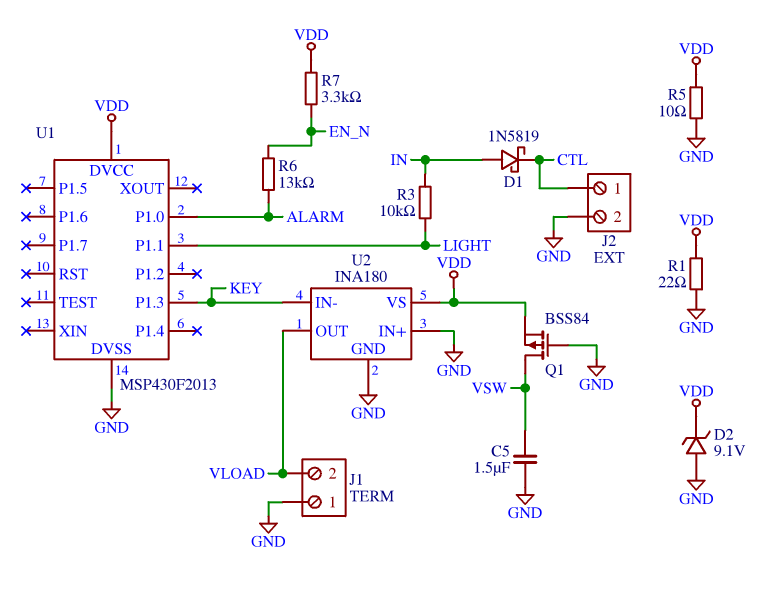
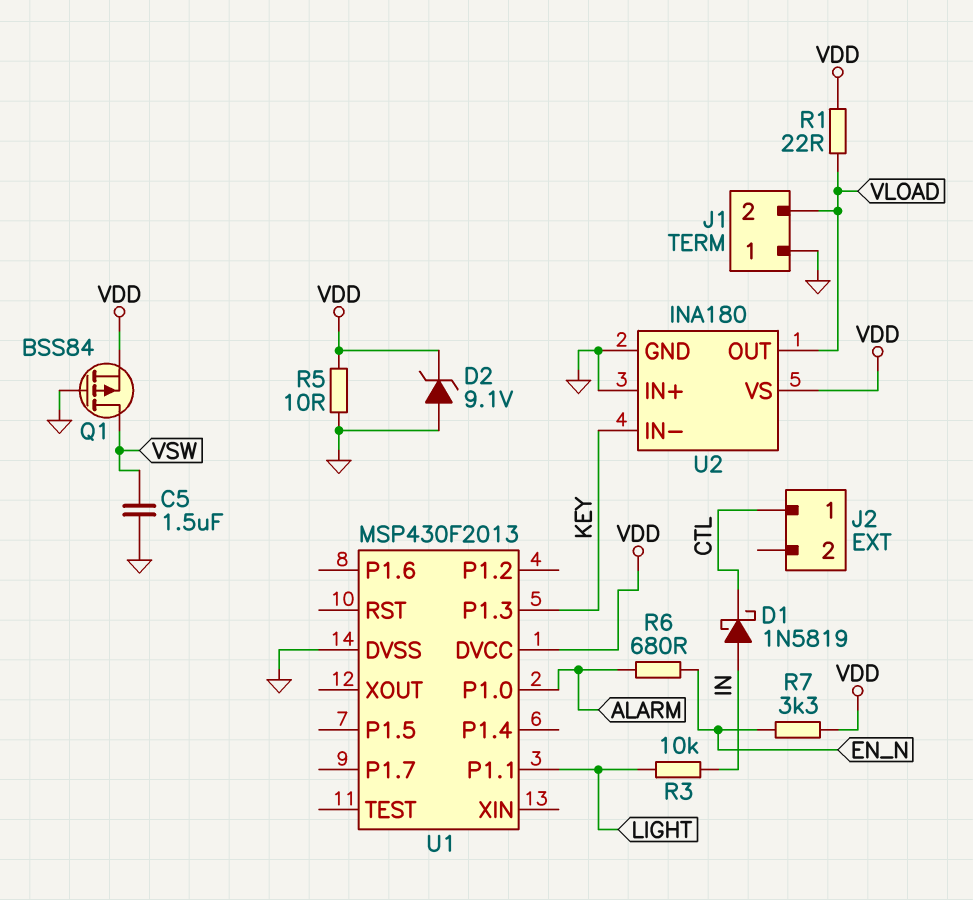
J2 pin 2: GND -> none
R1: 22 (GND, VDD) -> 22 (VDD, VLOAD)
R6: 13k (ALARM, EN_N) -> 680 (ALARM, EN_N)

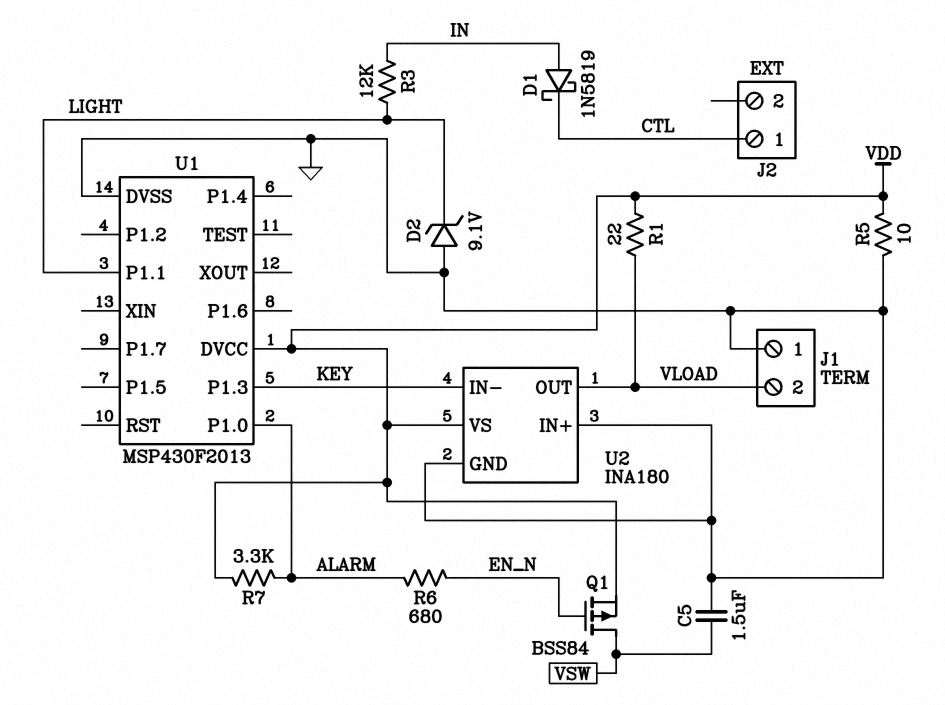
D2: zener 9.1V (A GND, K VDD) -> zener 9.1V (A GND, K LIGHT)
Q1: PMOS BSS84 (G GND, D VSW, S VDD) -> PMOS BSS84 (G EN_N, D VSW, S VDD)
R3: 10k (IN, LIGHT) -> 12k (IN, LIGHT)
R7: 3.3k (EN_N, VDD) -> 3.3k (ALARM, VDD)

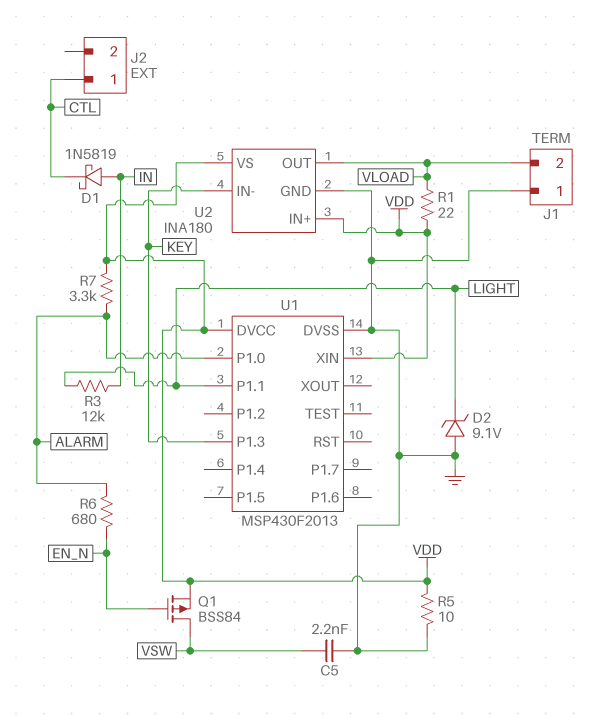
C5: 1.5uF (GND, VSW) -> 2.2nF (GND, VSW)
U1 pin XIN: none -> VDD
U2 pin IN+: GND -> VDD

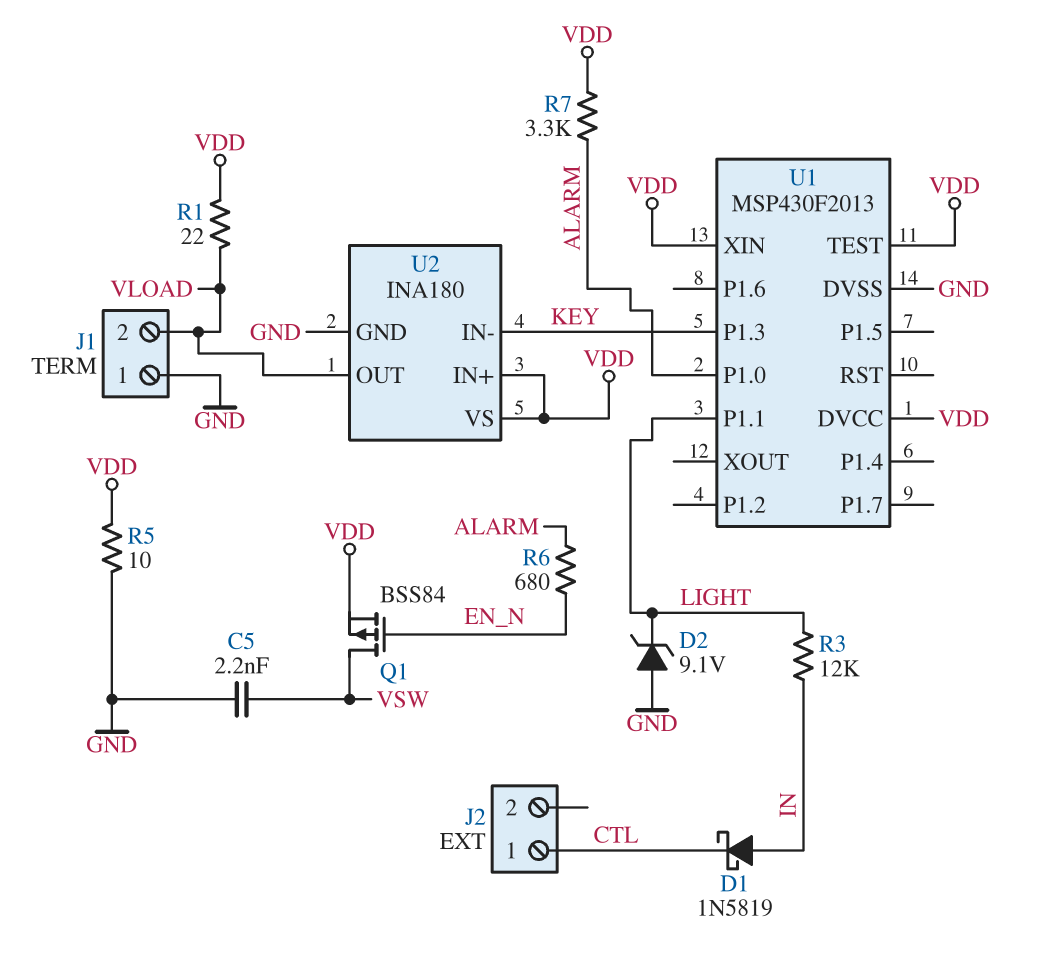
U1 pin TEST: none -> VDD

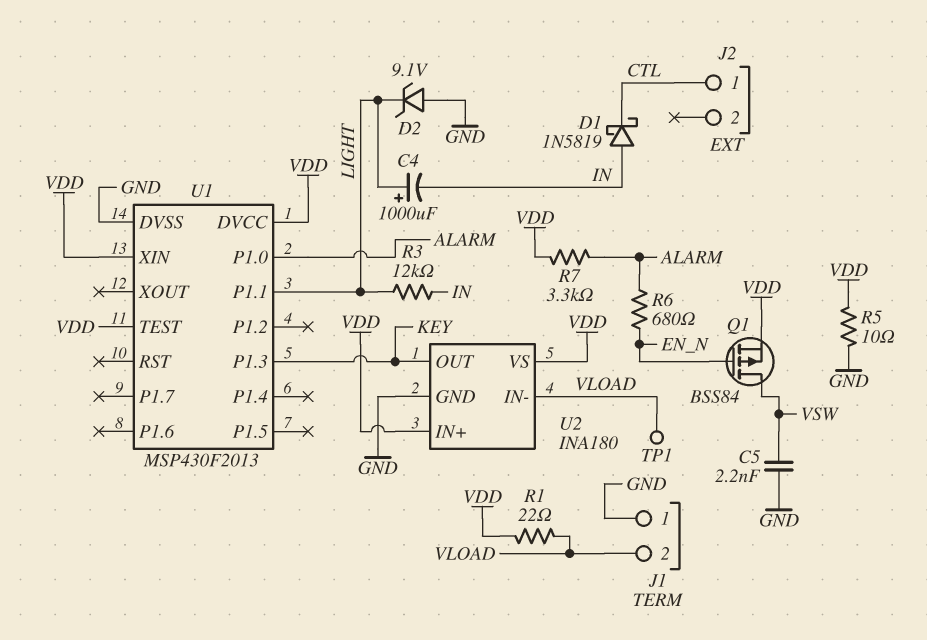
C4: none -> 1000uF (plus LIGHT, minus IN)
TP1: none -> test point (VLOAD)
U2 pin IN-: KEY -> VLOAD
U2 pin OUT: VLOAD -> KEY

